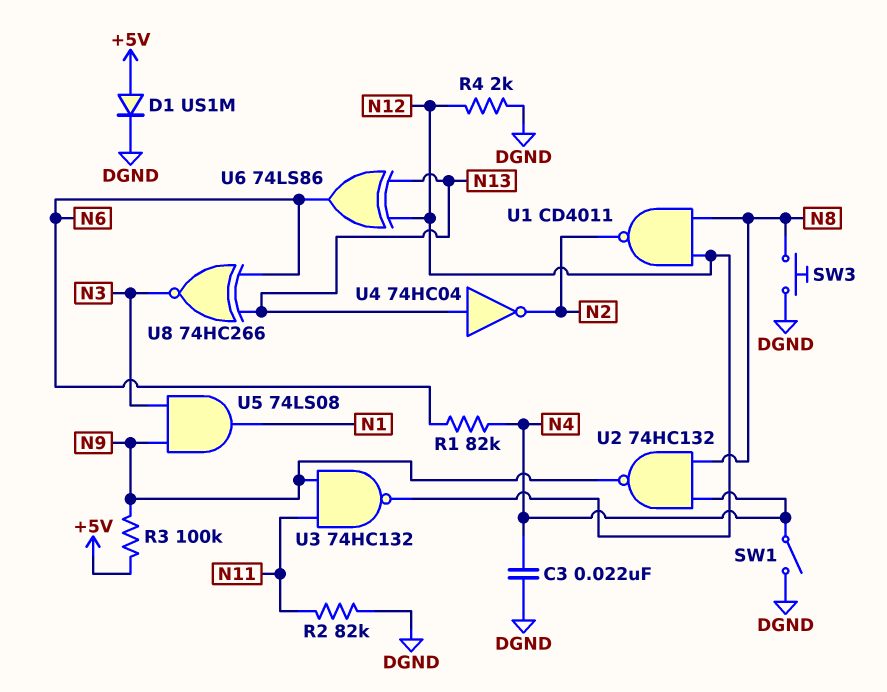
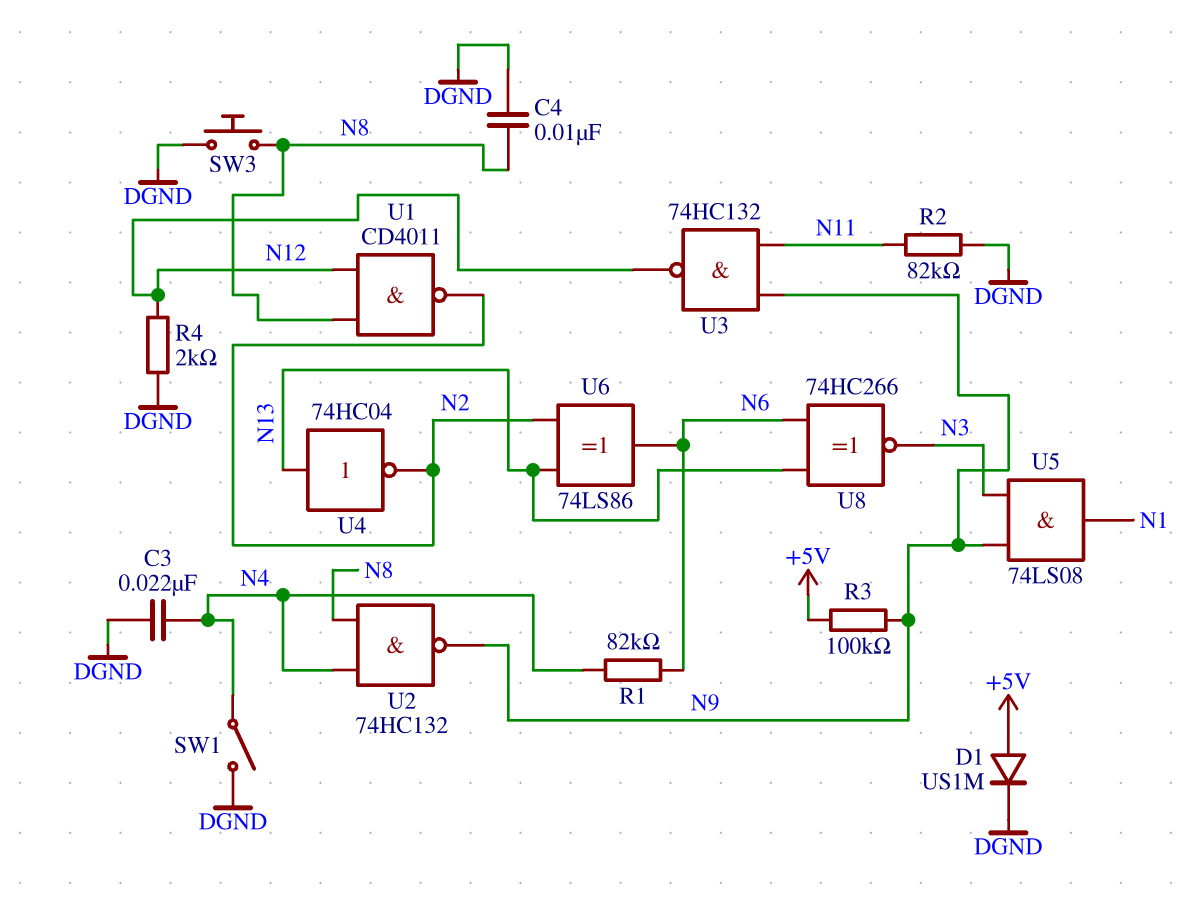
C4: none -> 10nF (DGND, N8)
U6: XOR 74LS86 (in N12, in N13, out N6) -> XOR 74LS86 (in N2, in N13, out N6)

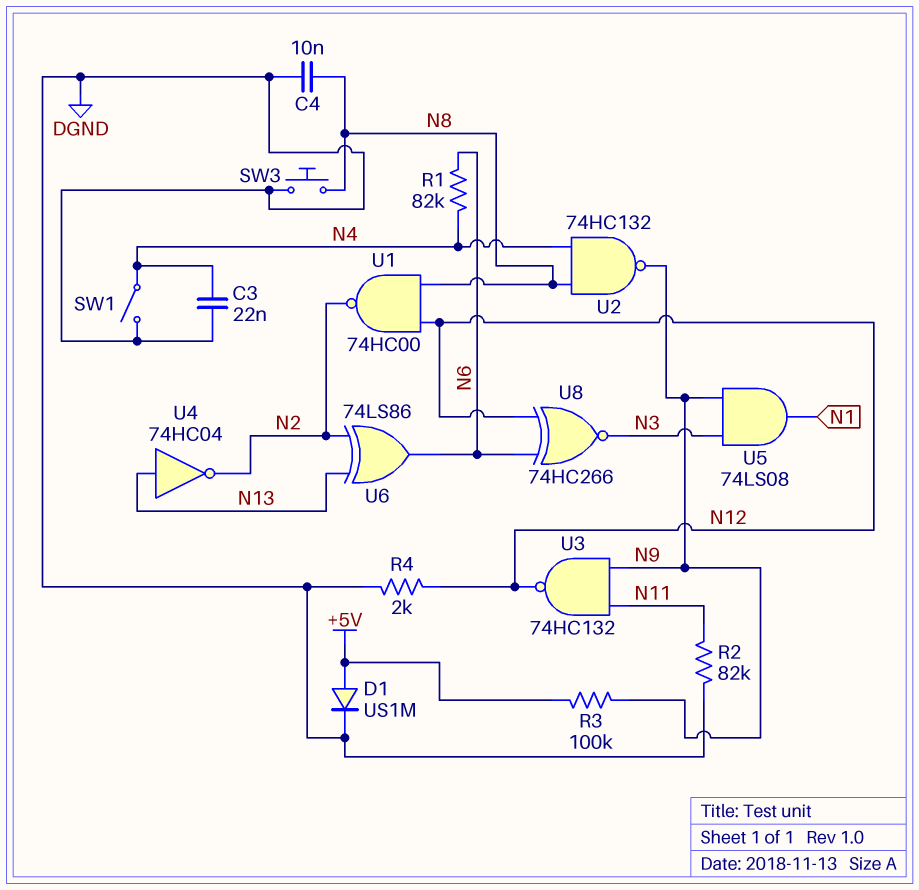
U1: NAND CD4011 (in N8, in N12, out N2) -> NAND 74HC00 (in N8, in N12, out N2)
U8: XNOR 74HC266 (in N6, in N13, out N3) -> XNOR 74HC266 (in N6, in N12, out N3)

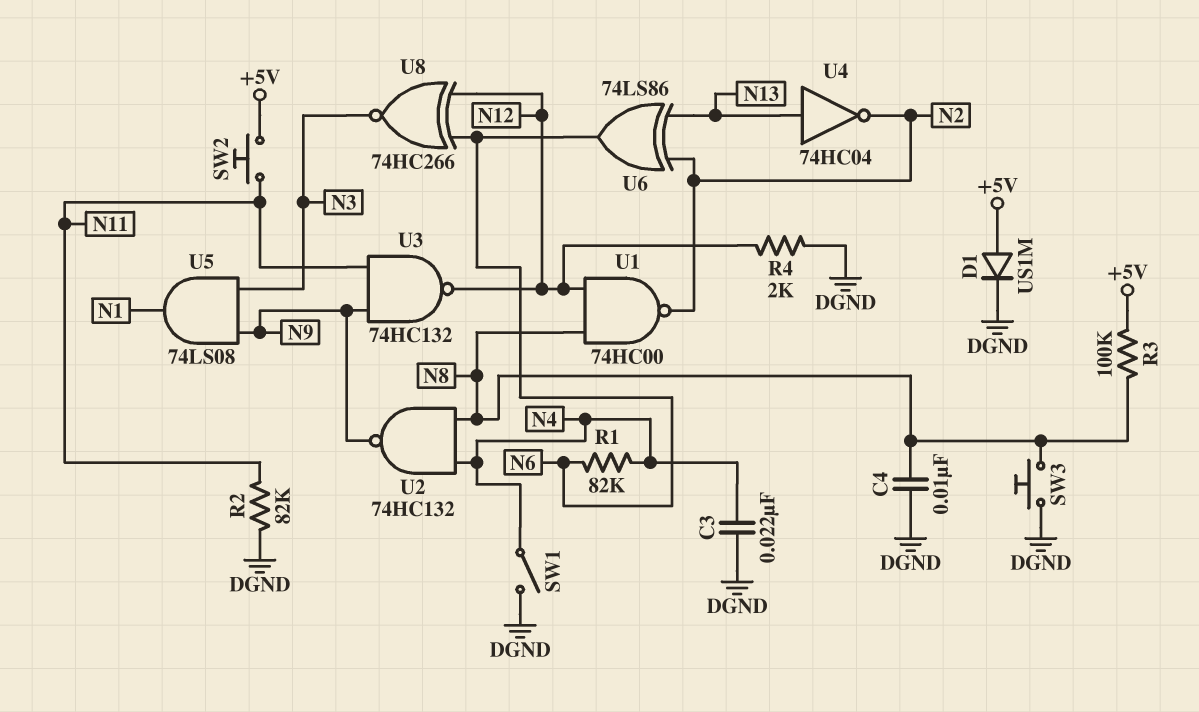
R3: 100k (+5V, N9) -> 100k (+5V, N8)
SW2: none -> button (+5V, N11)

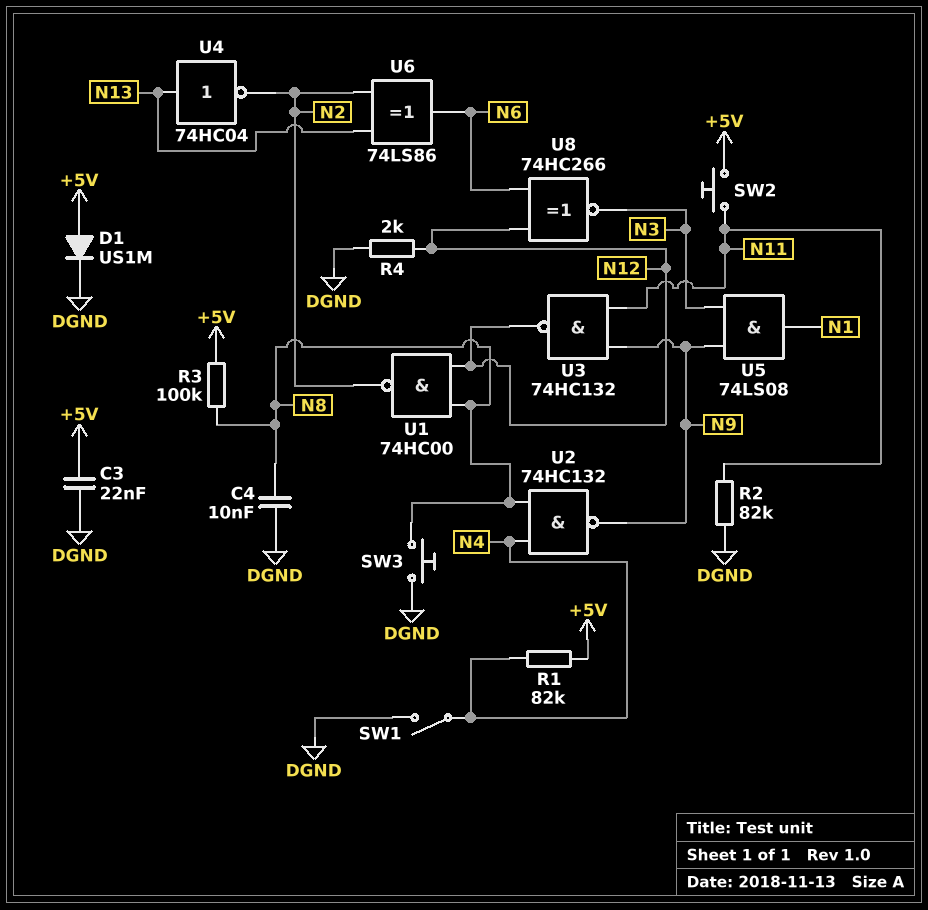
C3: 22nF (DGND, N4) -> 22nF (+5V, DGND)
R1: 82k (N4, N6) -> 82k (+5V, N4)

